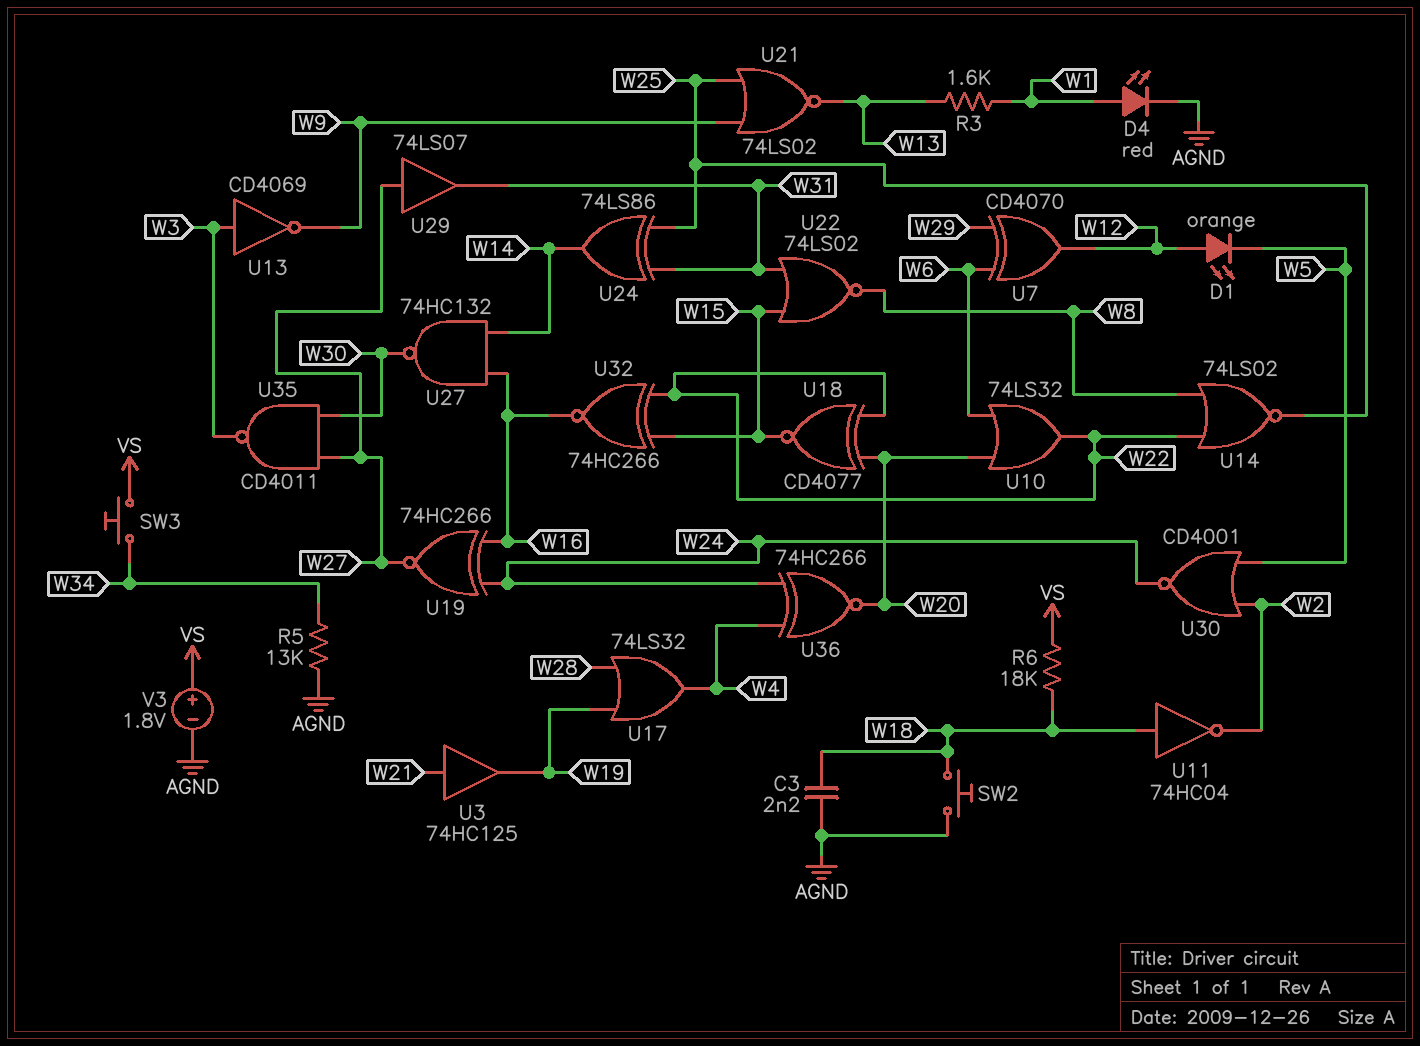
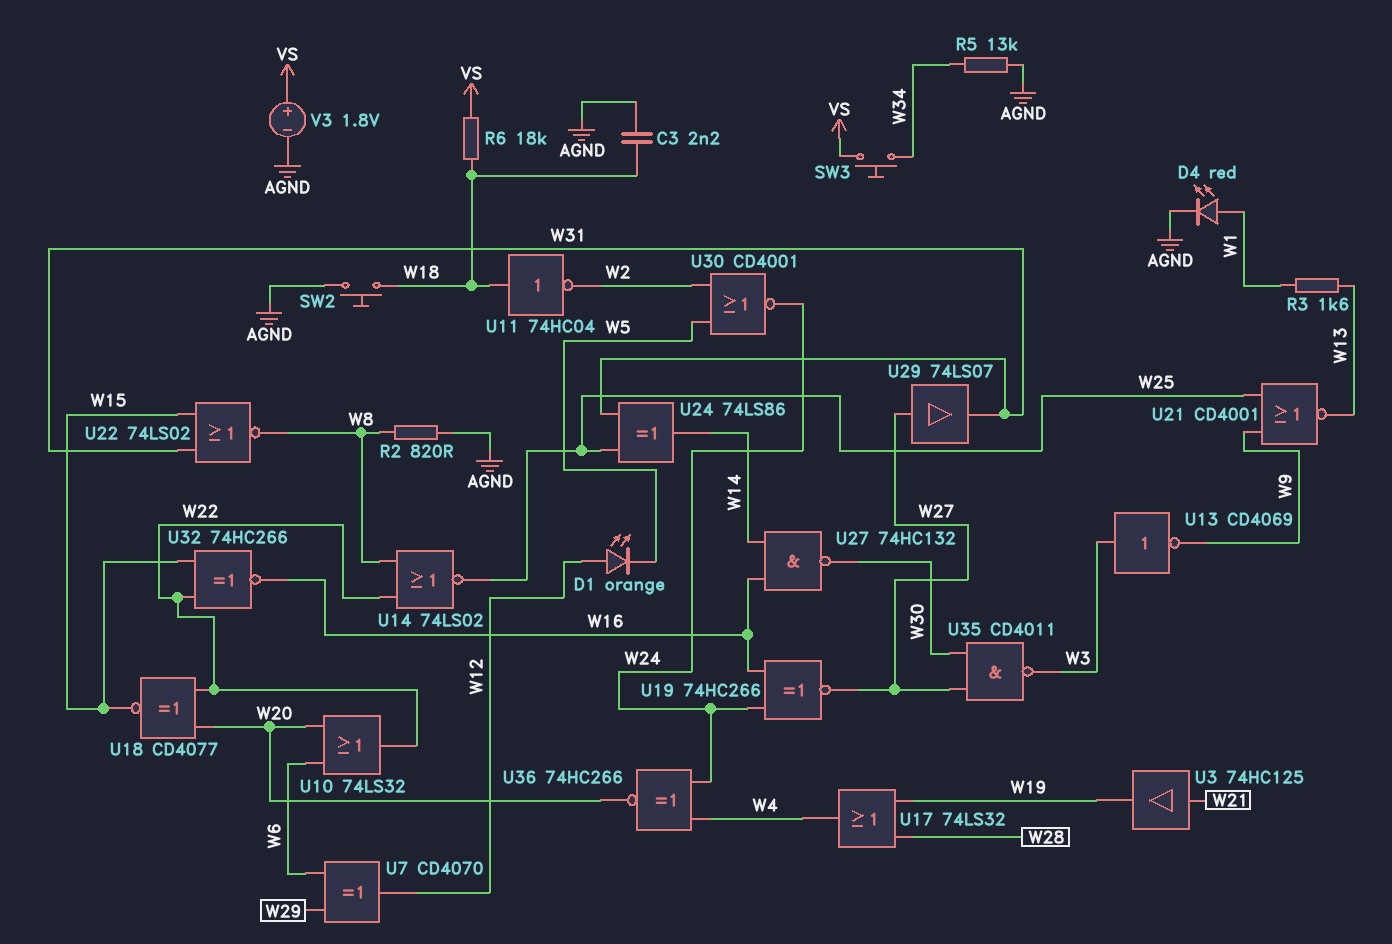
R2: none -> 820 (AGND, W8)
U21: NOR 74LS02 (in W9, in W25, out W13) -> NOR CD4001 (in W9, in W25, out W13)

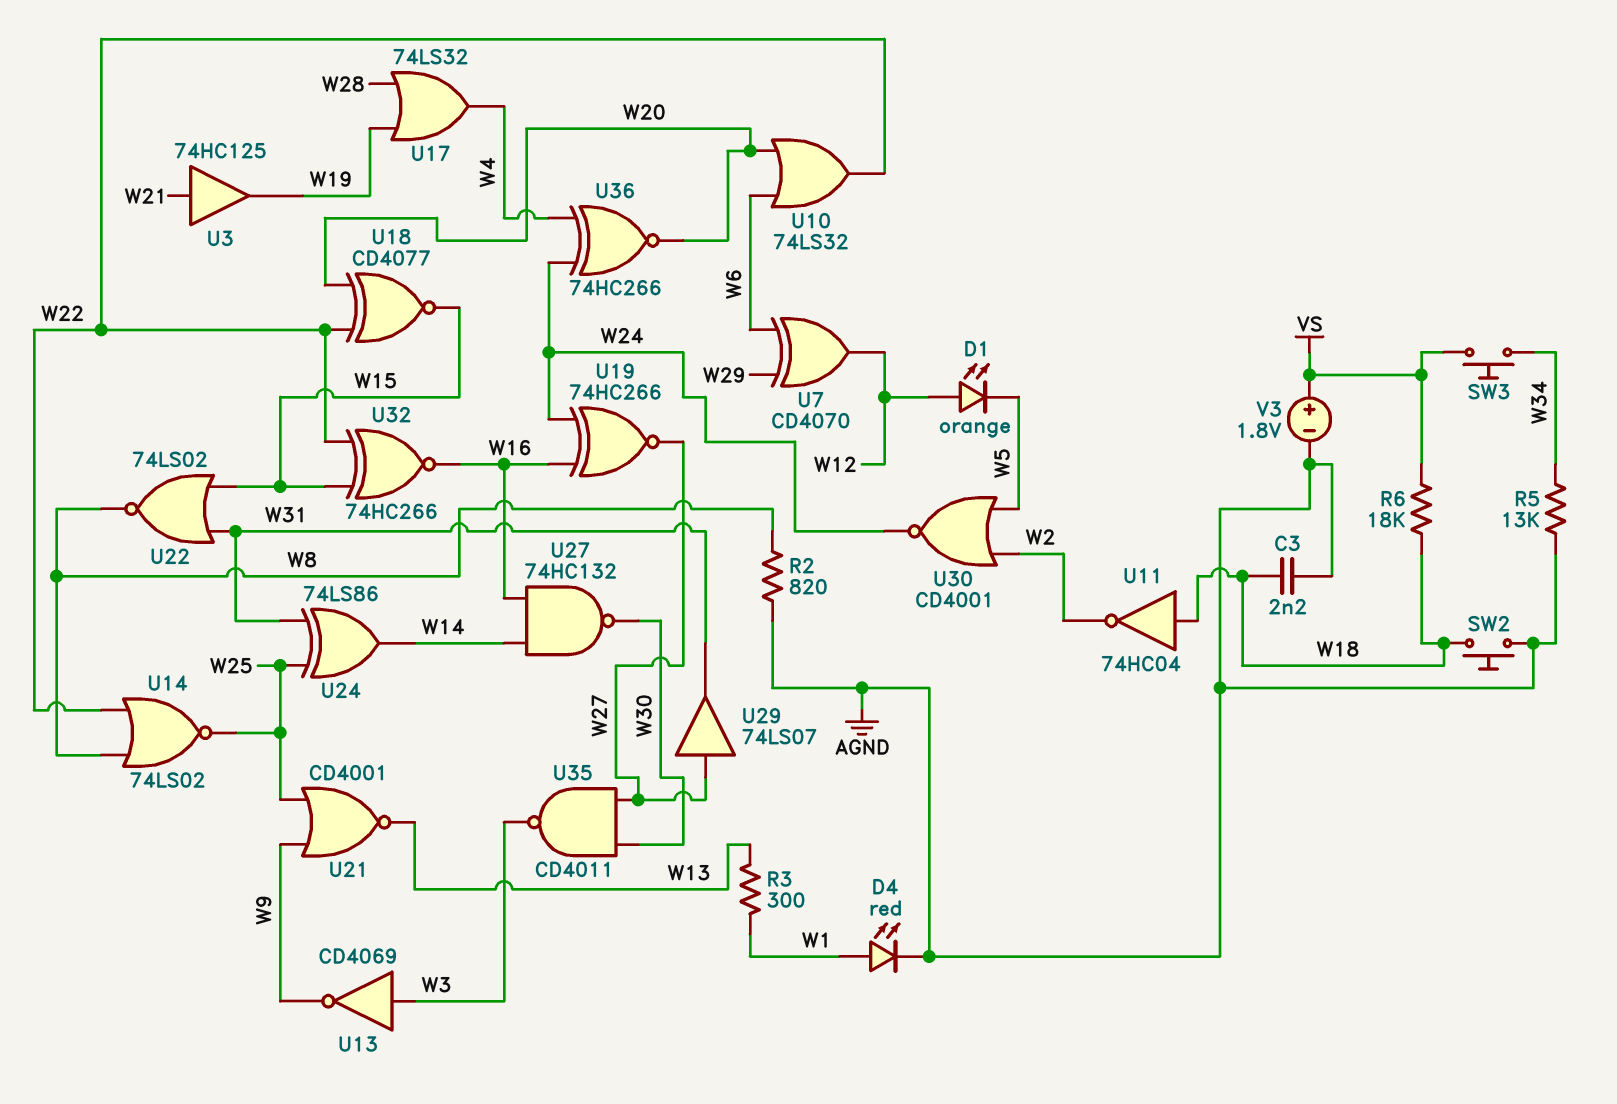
R3: 1.6k (W1, W13) -> 300 (W1, W13)

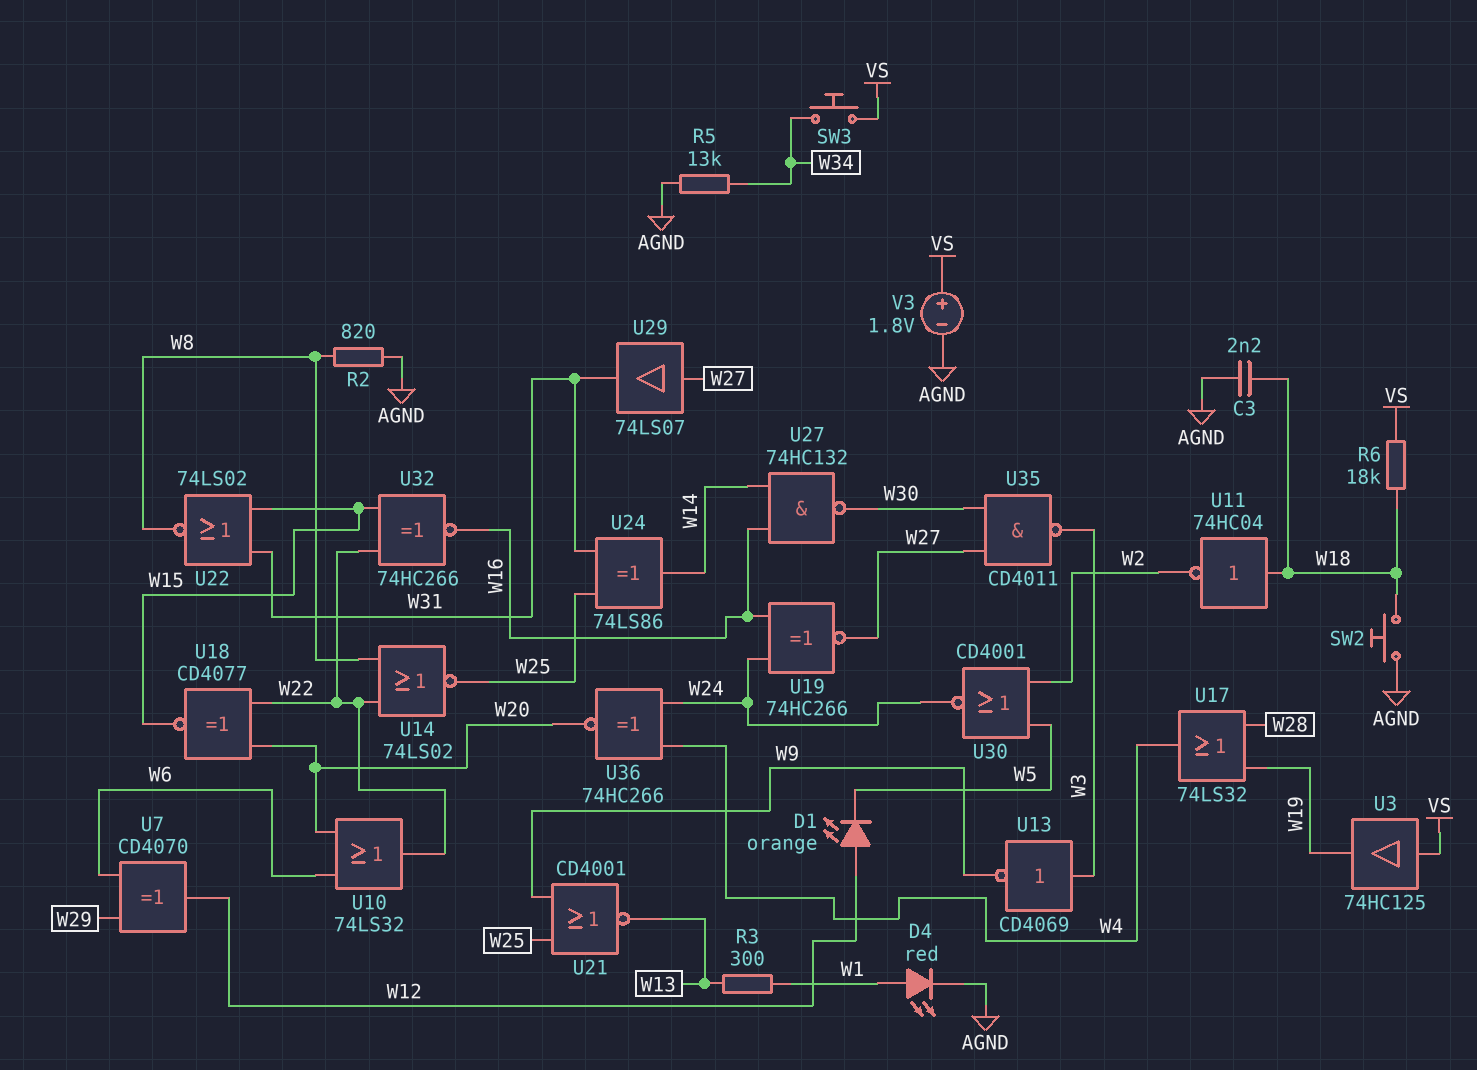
U3: buffer 74HC125 (in W21, out W19) -> buffer 74HC125 (in VS, out W19)

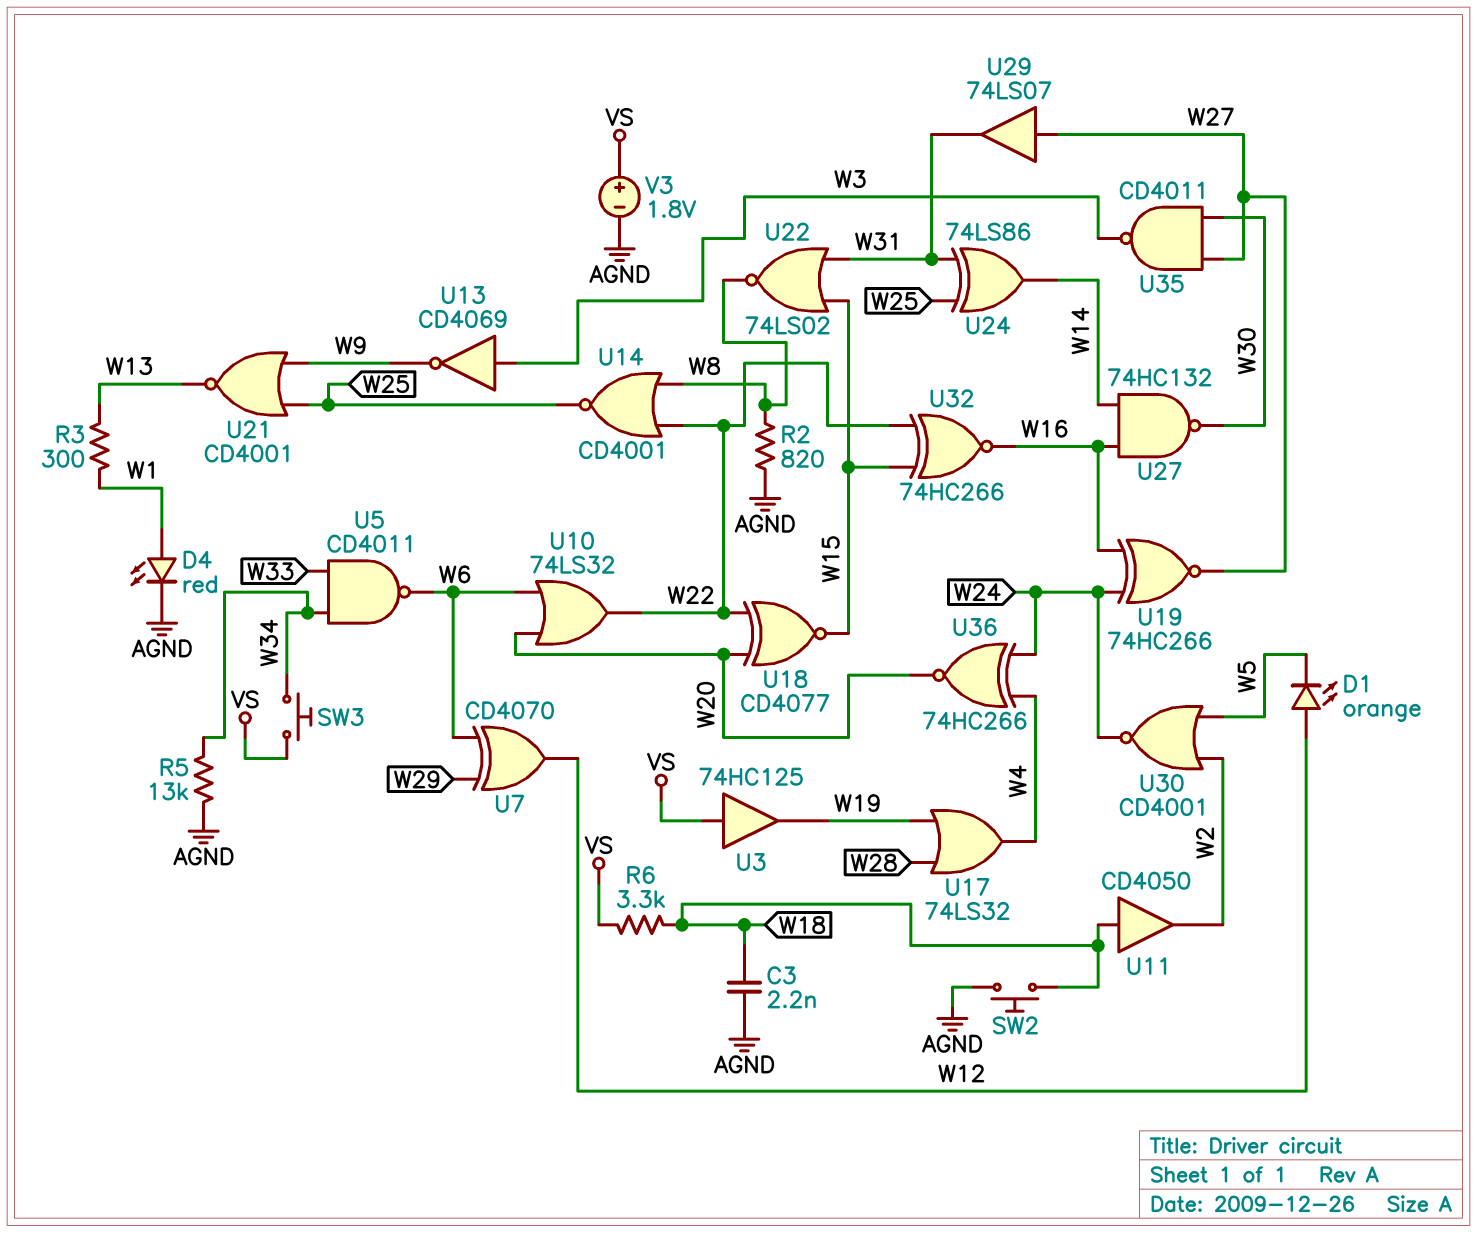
R6: 18k (VS, W18) -> 3.3k (VS, W18)
U5: none -> NAND CD4011 (in W33, in W34, out W6)
U11: NOT 74HC04 (in W18, out W2) -> buffer CD4050 (in W18, out W2)
U14: NOR 74LS02 (in W8, in W22, out W25) -> NOR CD4001 (in W8, in W22, out W25)

